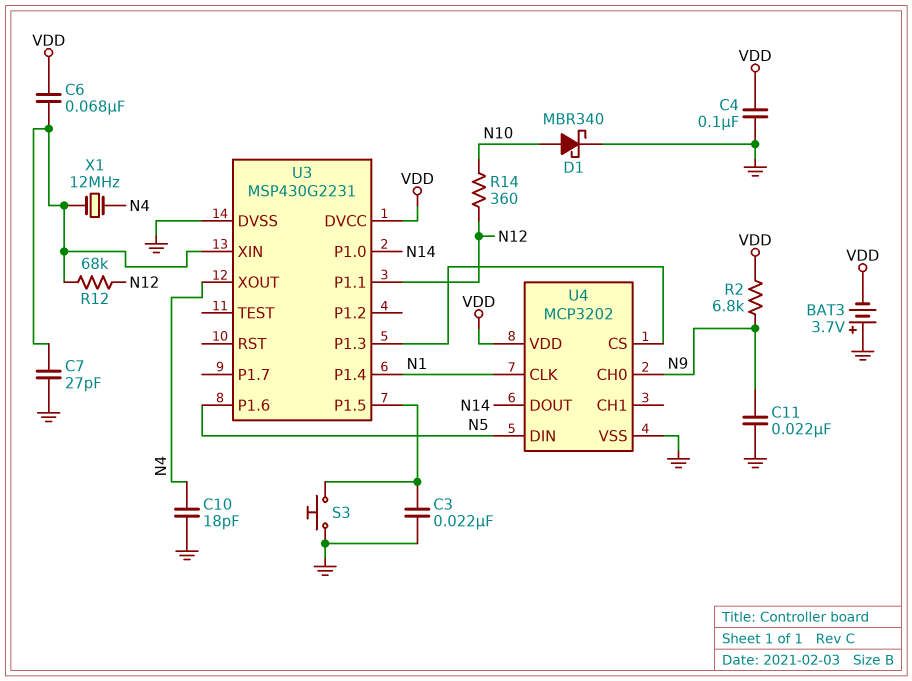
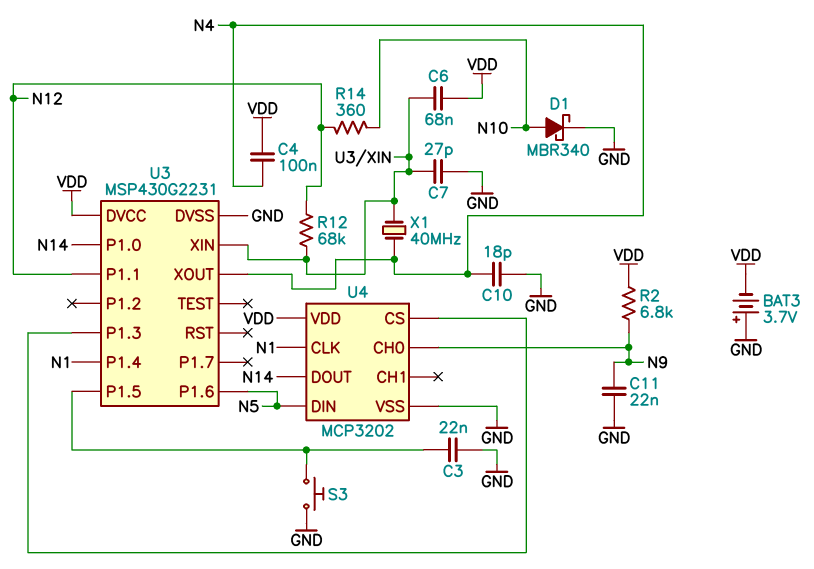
C4: 100nF (GND, VDD) -> 100nF (N4, VDD)
X1: 12MHz (N4, U3/XIN) -> 40MHz (N4, U3/XIN)

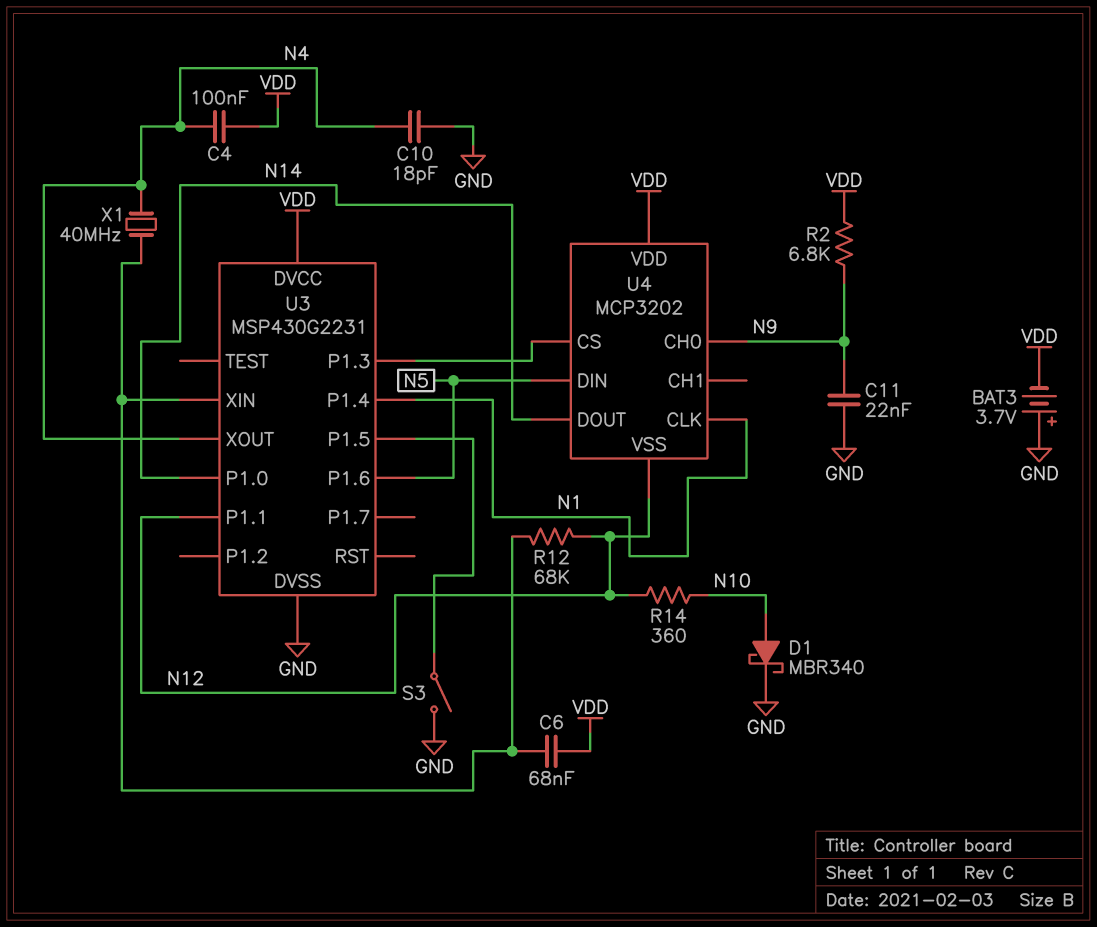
C3: 22nF (GND, U3/P1.5) -> none
C7: 27pF (GND, U3/XIN) -> none
S3: button (GND, U3/P1.5) -> switch (GND, U3/P1.5)
U4 pin VSS: GND -> N12

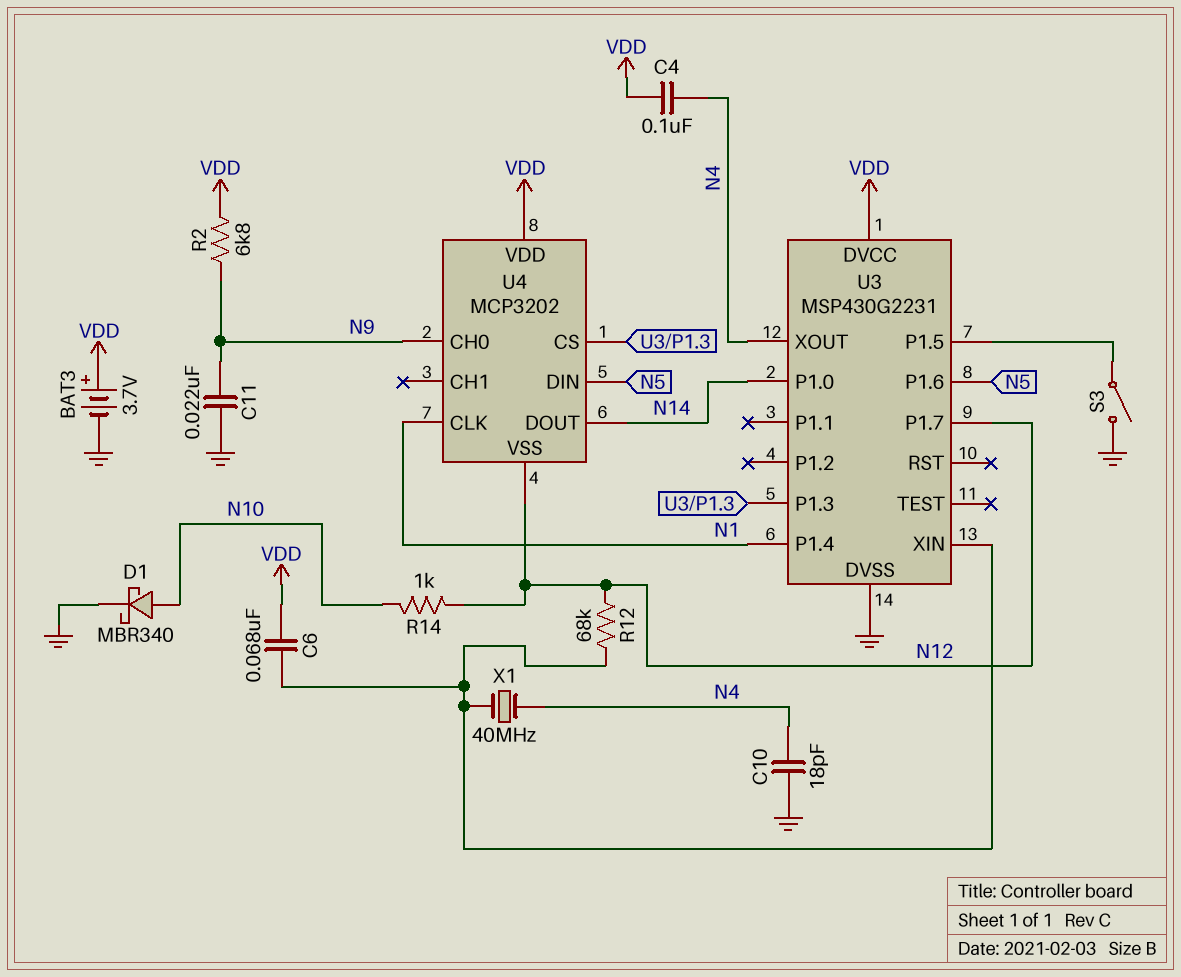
BAT3: 3.7V (plus GND, minus VDD) -> 3.7V (plus VDD, minus GND)
R14: 360 (N10, N12) -> 1k (N10, N12)
U3 pin P1.1: N12 -> none
U3 pin P1.7: none -> N12

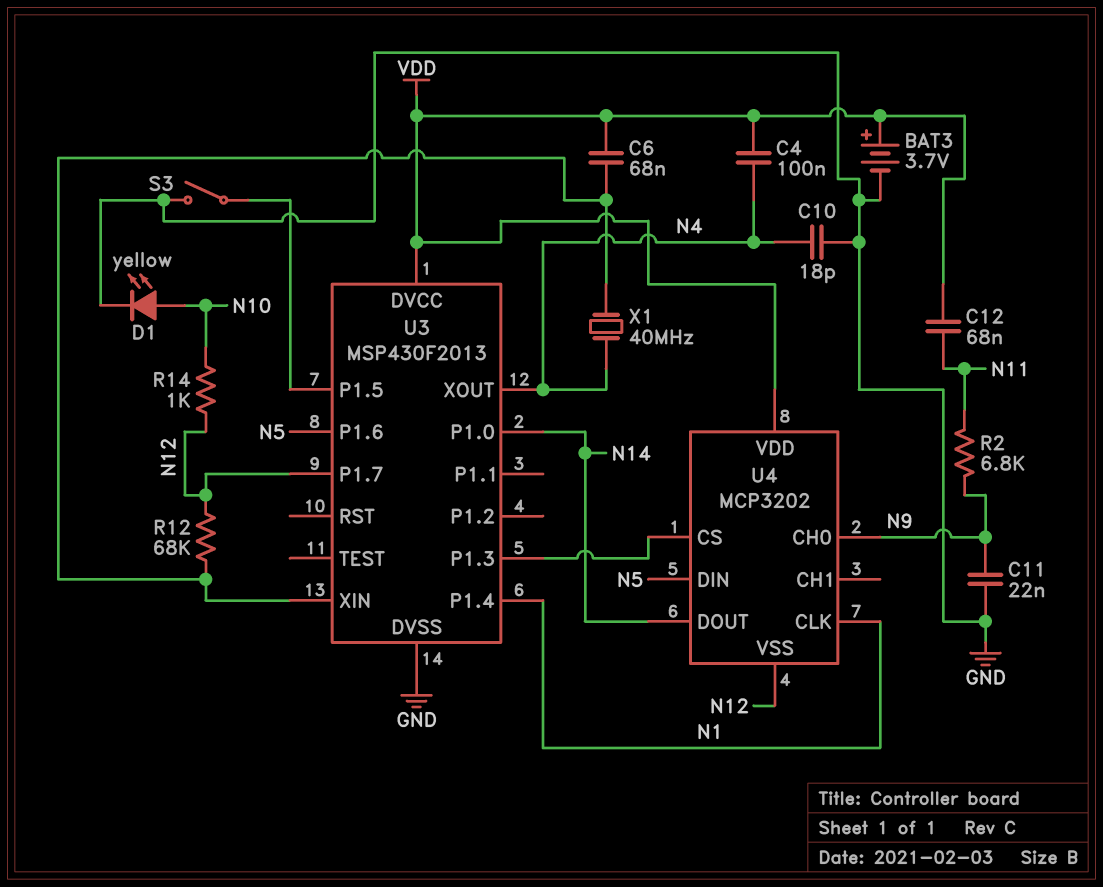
C12: none -> 68nF (N11, VDD)
D1: schottky MBR340 (A N10, K GND) -> LED yellow (A N10, K GND)
R2: 6.8k (N9, VDD) -> 6.8k (N9, N11)
U3: MSP430G2231 -> MSP430F2013

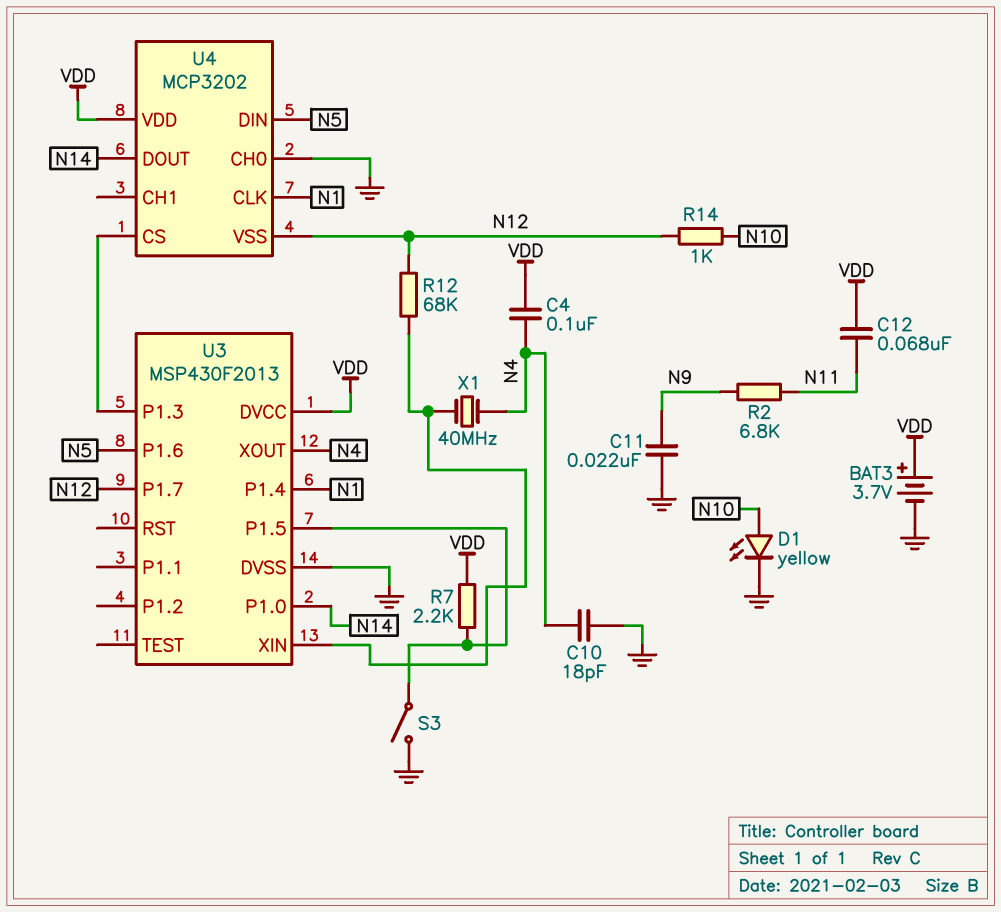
C6: 68nF (U3/XIN, VDD) -> none
R7: none -> 2.2k (U3/P1.5, VDD)
U4 pin CH0: N9 -> GND

